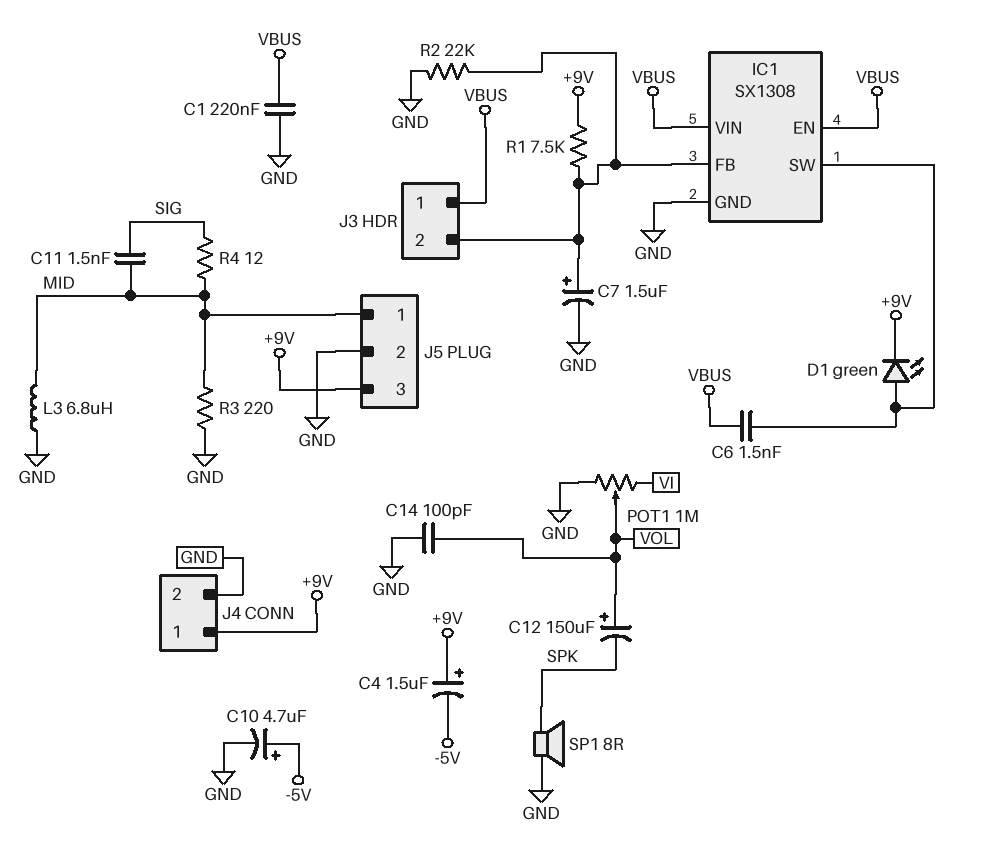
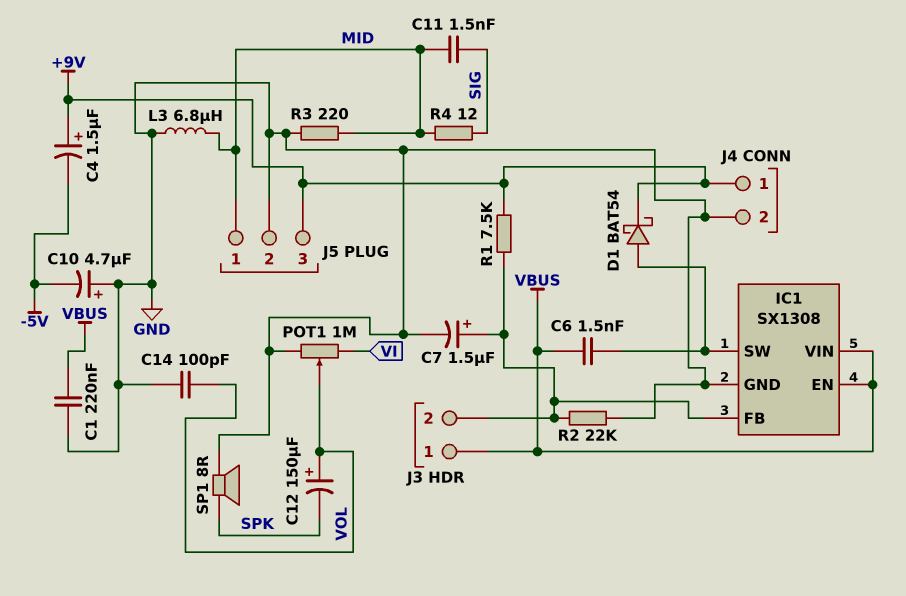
C10: 4.7uF (plus -5V, minus GND) -> 4.7uF (plus GND, minus -5V)
D1: LED green (A IC1/SW, K +9V) -> schottky BAT54 (A IC1/SW, K +9V)

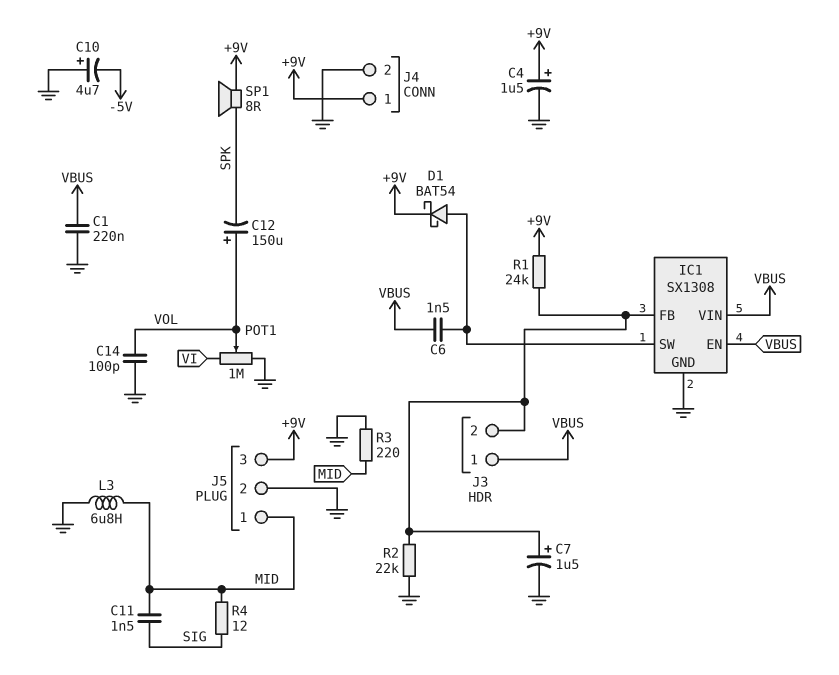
C4: 1.5uF (plus +9V, minus -5V) -> 1.5uF (plus +9V, minus GND)
R1: 7.5k (+9V, IC1/FB) -> 24k (+9V, IC1/FB)
SP1: speaker 8R (GND, SPK) -> speaker 8R (+9V, SPK)

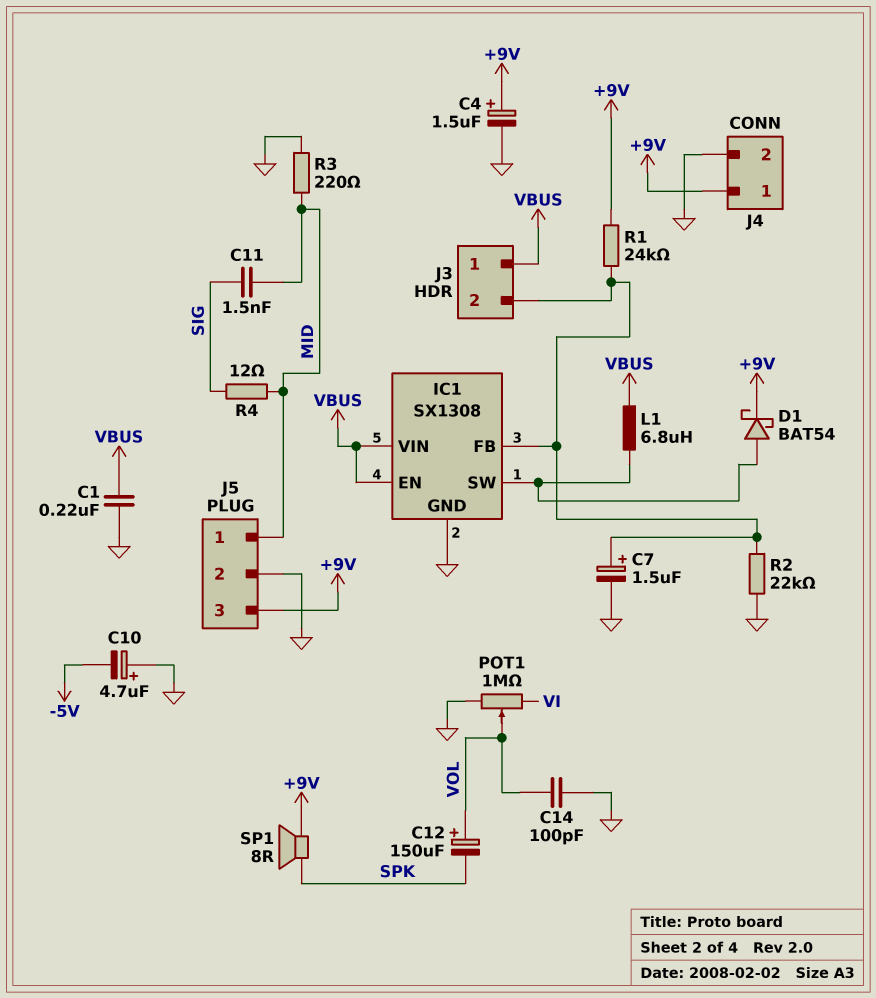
C6: 1.5nF (IC1/SW, VBUS) -> none
L1: none -> 6.8uH (IC1/SW, VBUS)
L3: 6.8uH (GND, MID) -> none

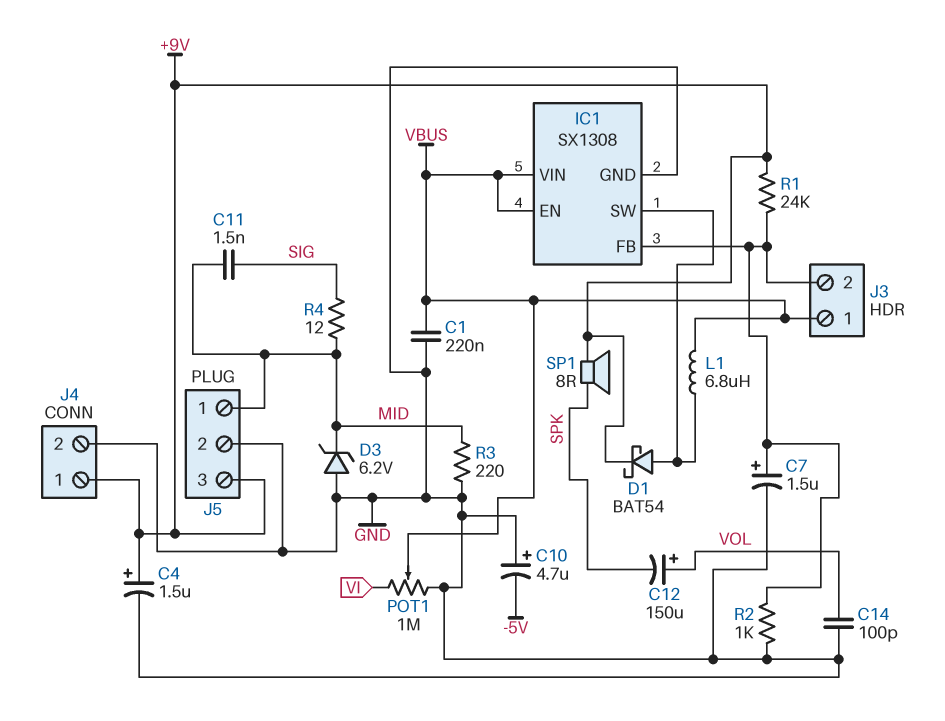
D3: none -> zener 6.2V (A GND, K MID)
POT1: 1M (GND, VI, wiper VOL) -> 1M (GND, VI, wiper VBUS)
R2: 22k (GND, IC1/FB) -> 1k (GND, IC1/FB)

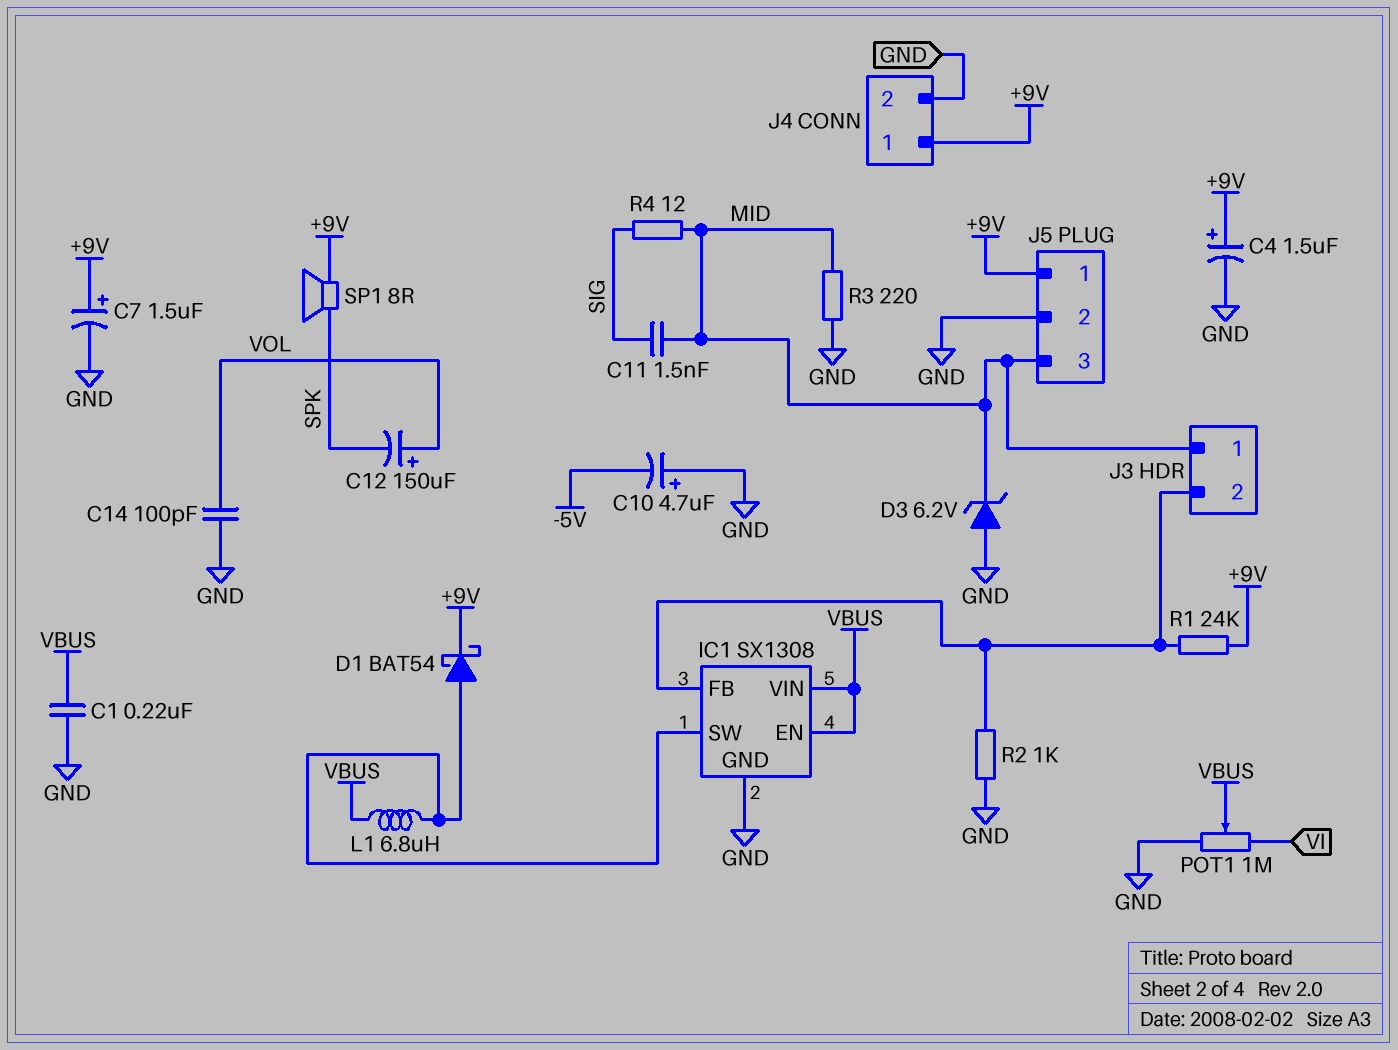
C7: 1.5uF (plus IC1/FB, minus GND) -> 1.5uF (plus +9V, minus GND)
J3 pin 1: VBUS -> MID
J5 pin 1: MID -> +9V
J5 pin 3: +9V -> MID

